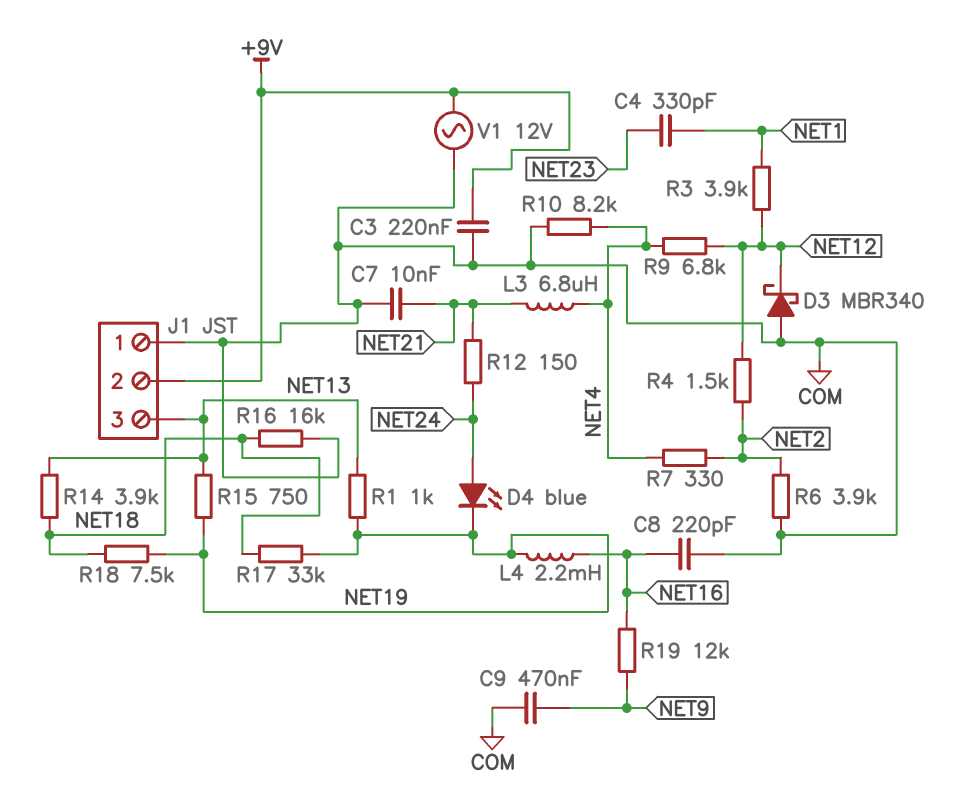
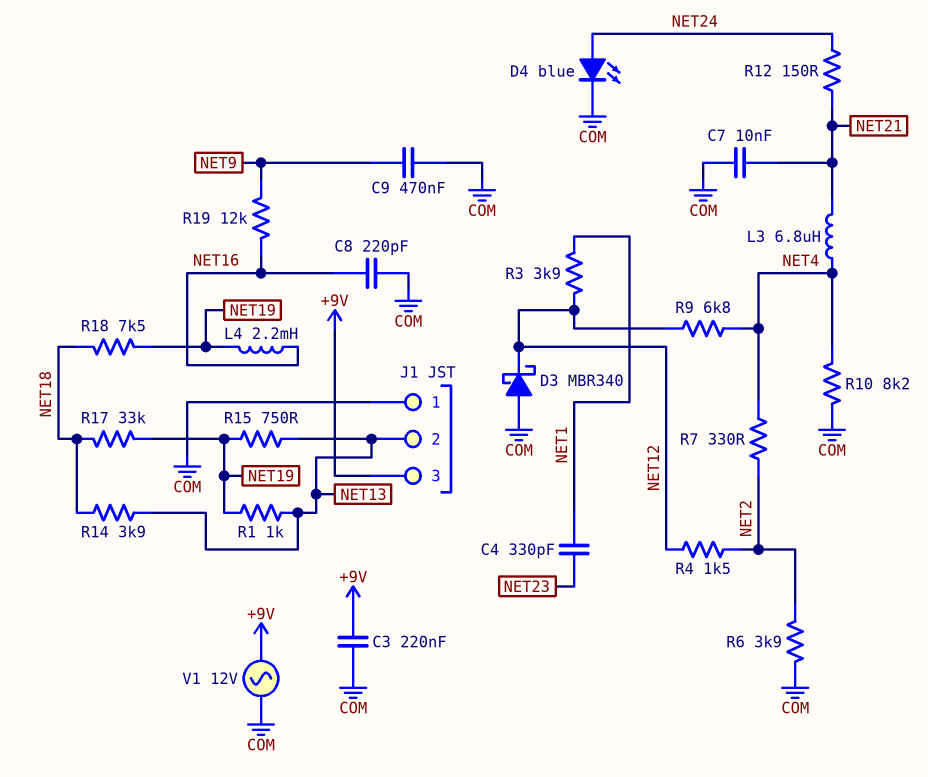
D4: LED blue (A NET24, K NET19) -> LED blue (A NET24, K COM)
J1 pin 2: +9V -> NET13
J1 pin 3: NET13 -> +9V
R16: 16k (COM, NET18) -> none

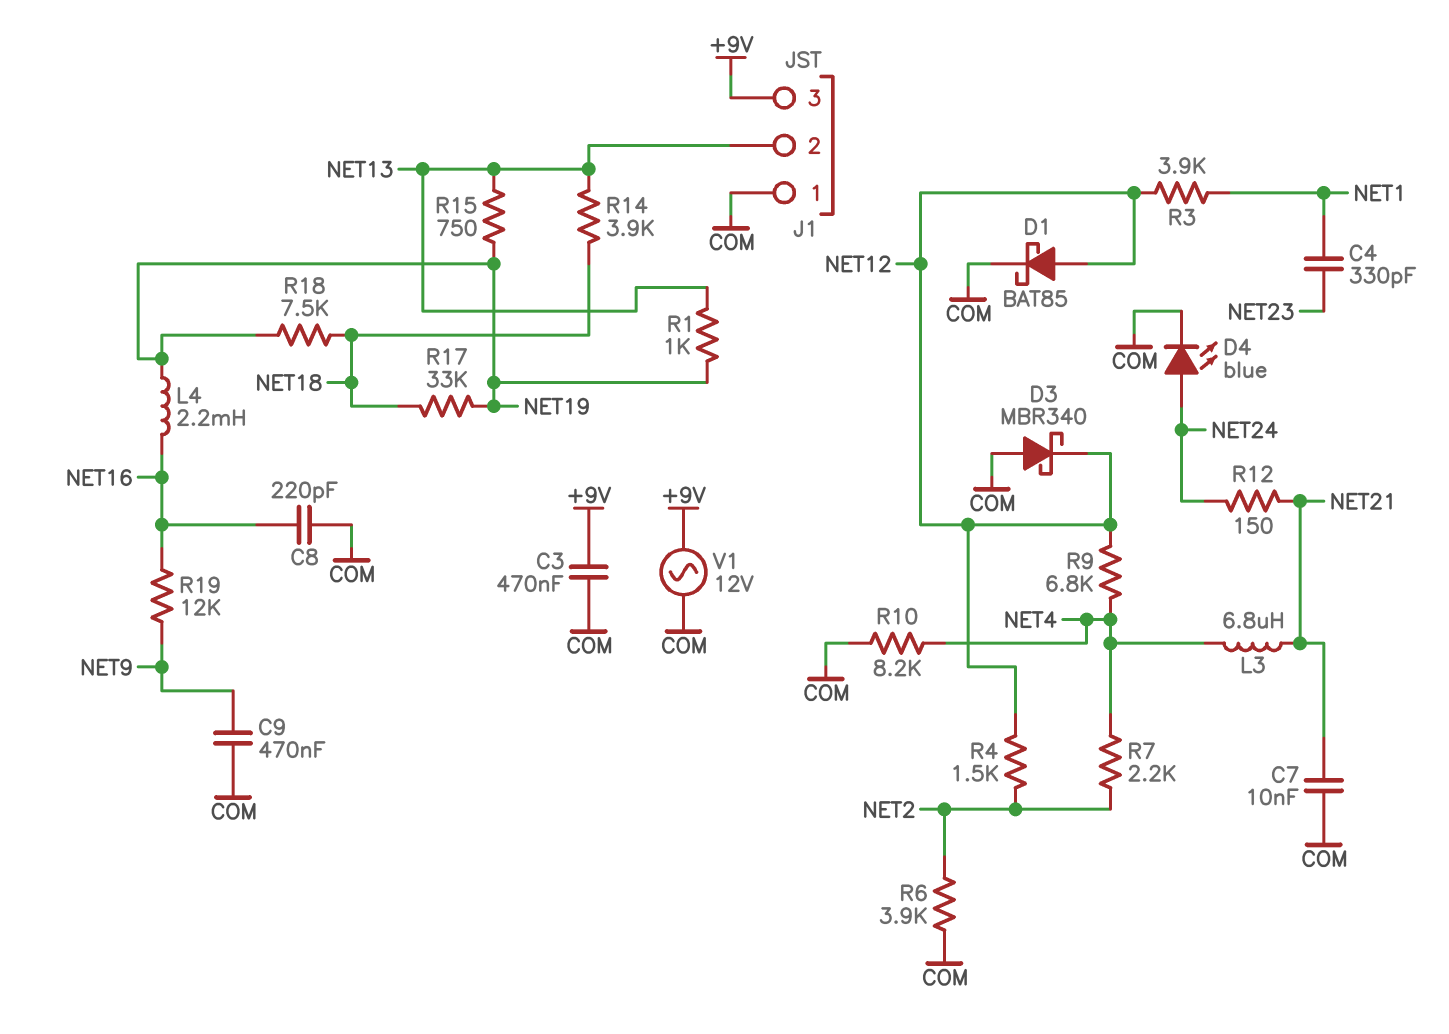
C3: 220nF (+9V, COM) -> 470nF (+9V, COM)
D1: none -> schottky BAT85 (A NET12, K COM)
R7: 330 (NET2, NET4) -> 2.2k (NET2, NET4)

